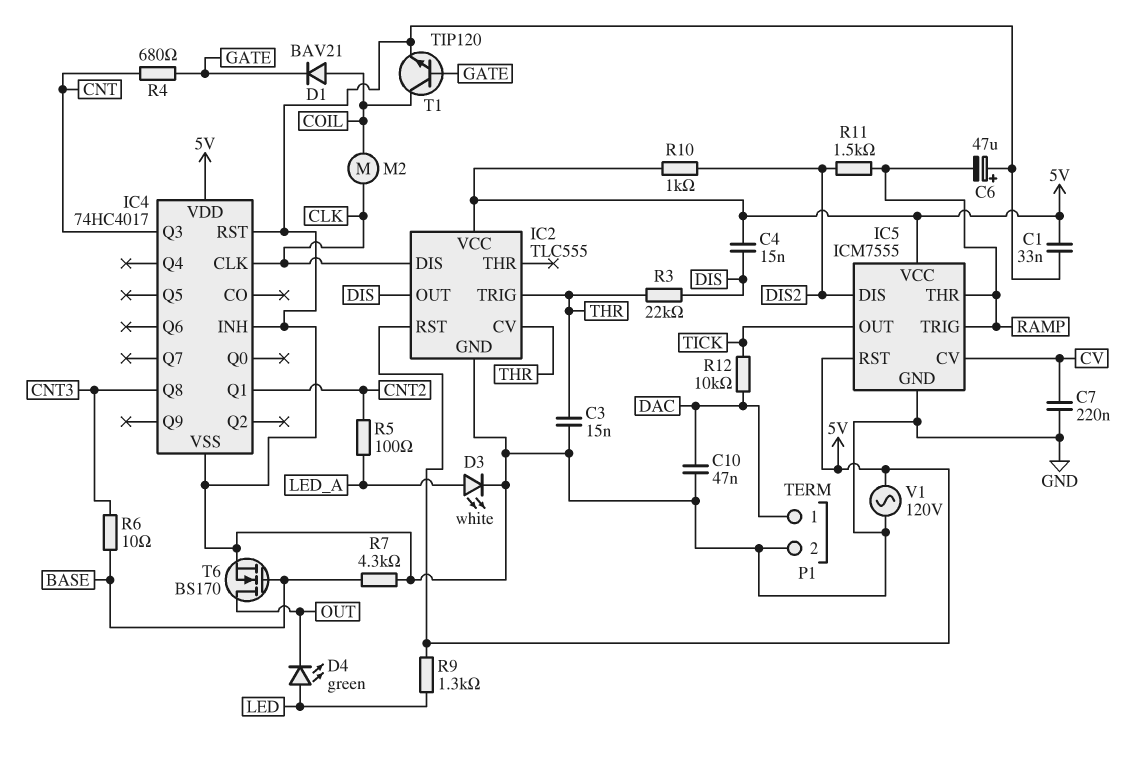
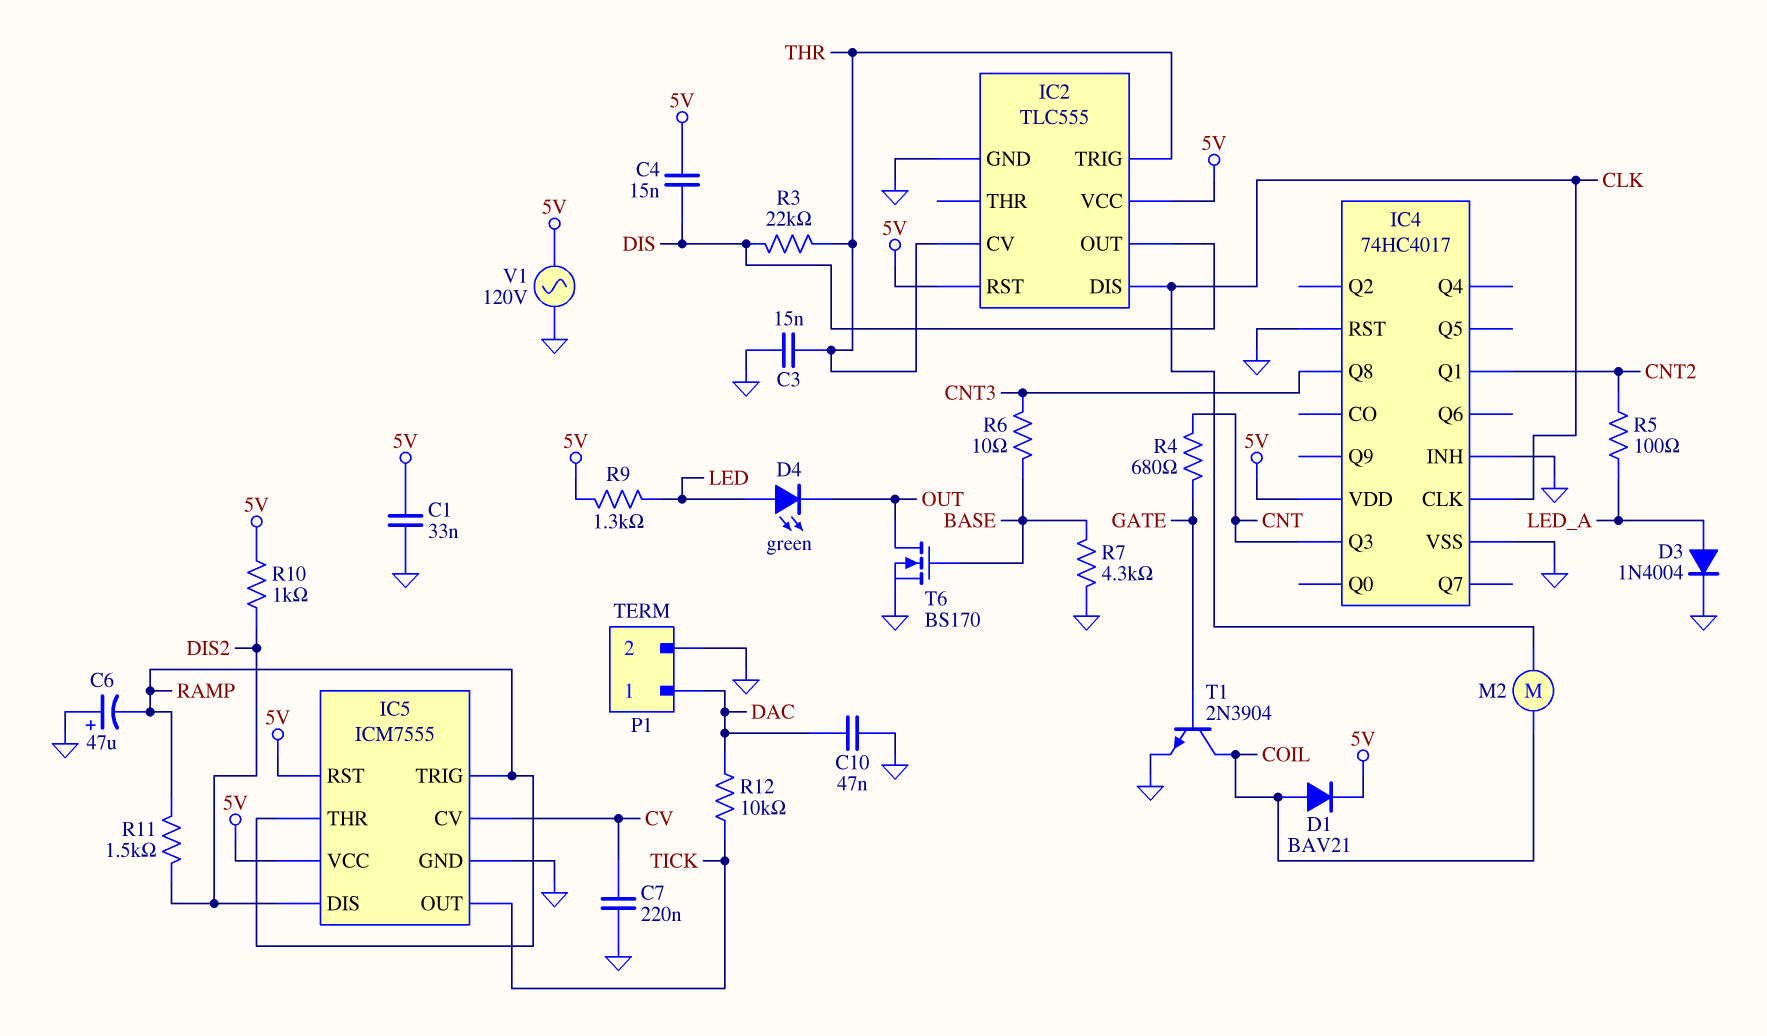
D1: diode BAV21 (A COIL, K GATE) -> diode BAV21 (A COIL, K 5V)
D3: LED white (A LED_A, K GND) -> diode 1N4004 (A LED_A, K GND)
T1: NPN TIP120 (B GATE, C COIL, E GND) -> NPN 2N3904 (B GATE, C COIL, E GND)

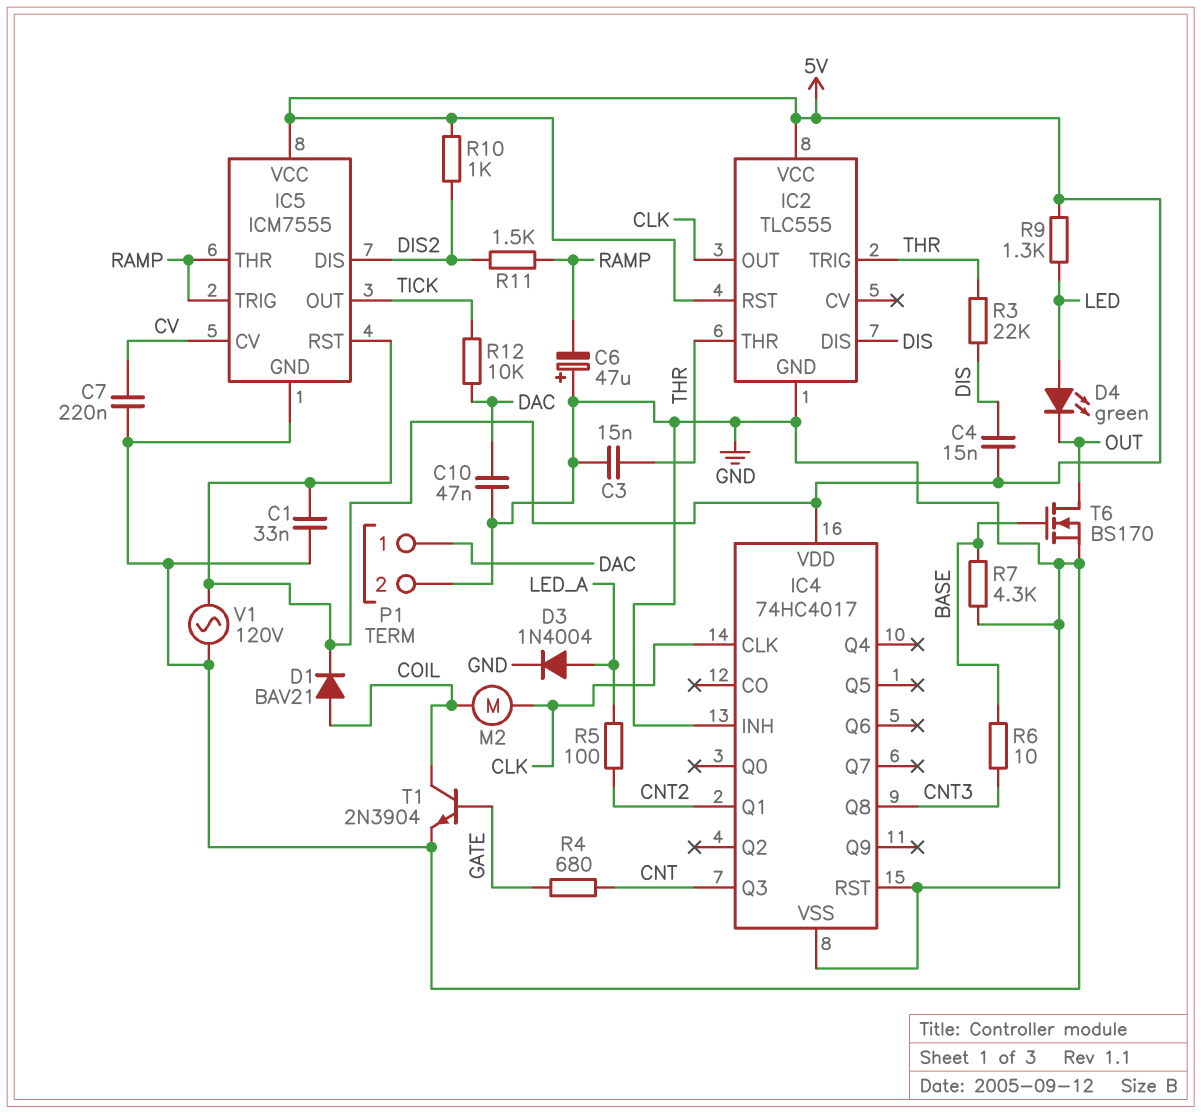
IC2 pin CV: THR -> none
IC2 pin DIS: CLK -> DIS
IC2 pin OUT: DIS -> CLK
IC2 pin THR: none -> THR

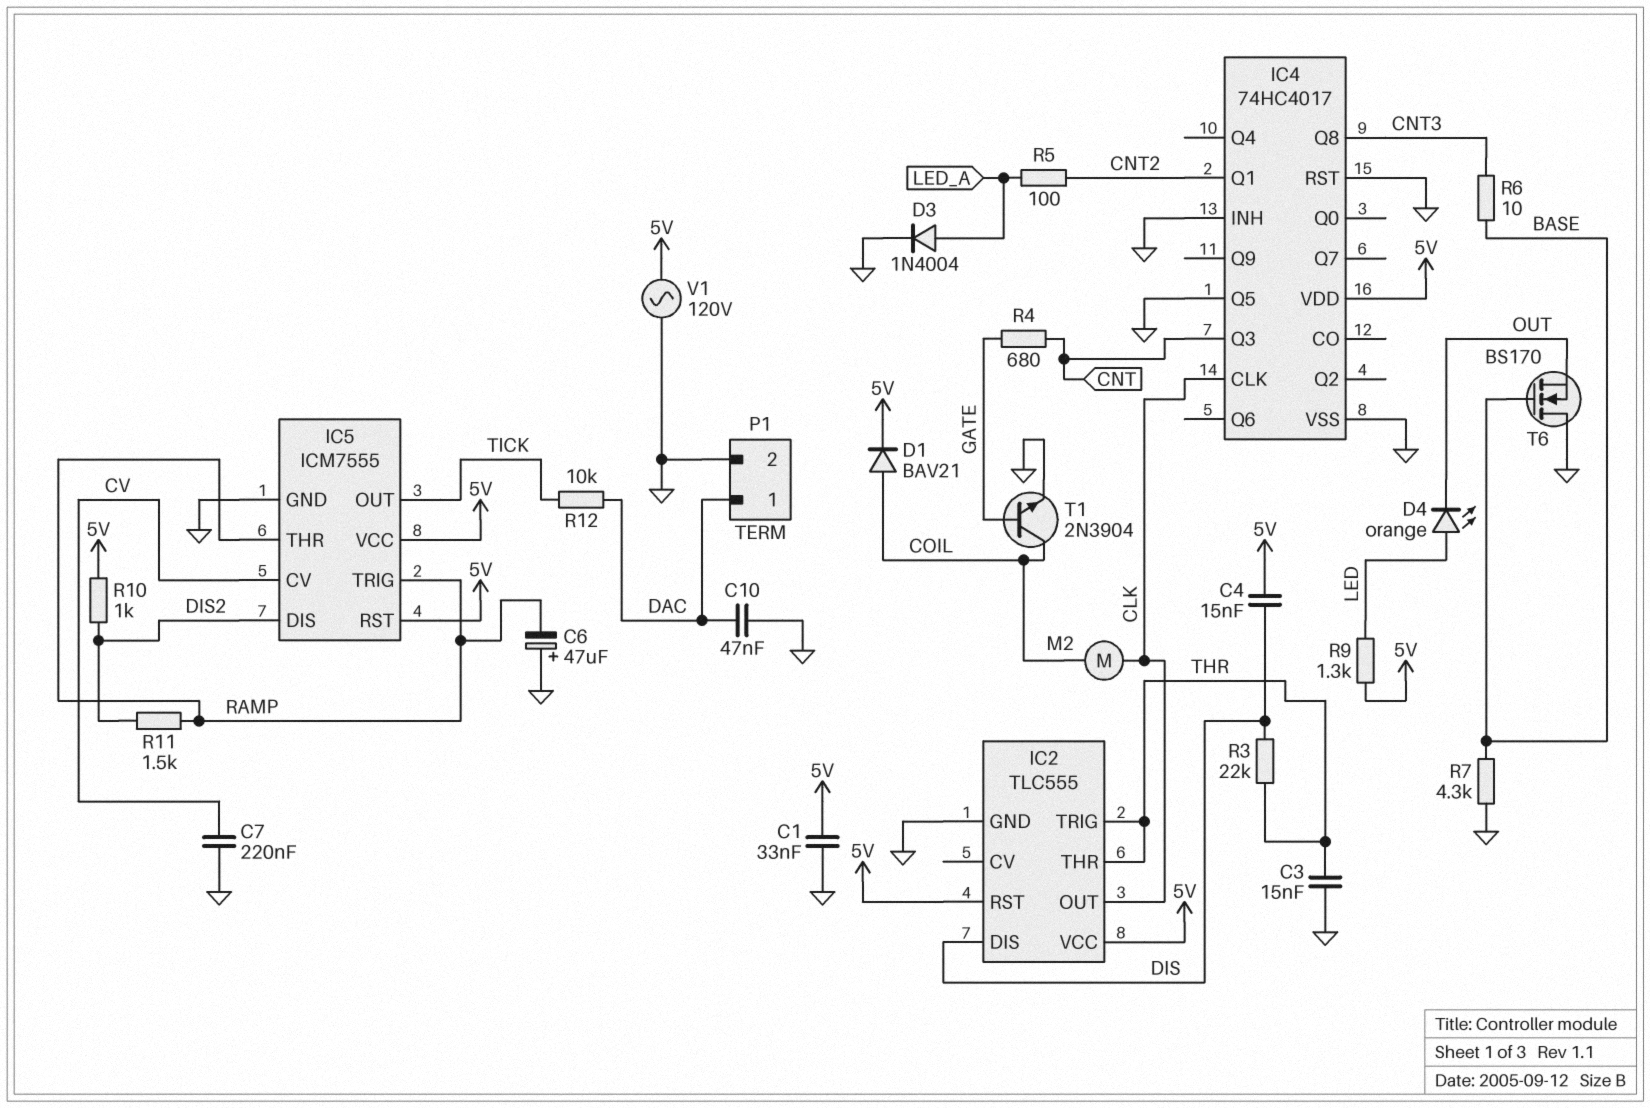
D4: LED green (A LED, K OUT) -> LED orange (A LED, K OUT)
IC4 pin Q5: none -> GND
T6: NMOS BS170 (G BASE, D OUT, S GND) -> NMOS BS170 (G BASE, D GND, S OUT)

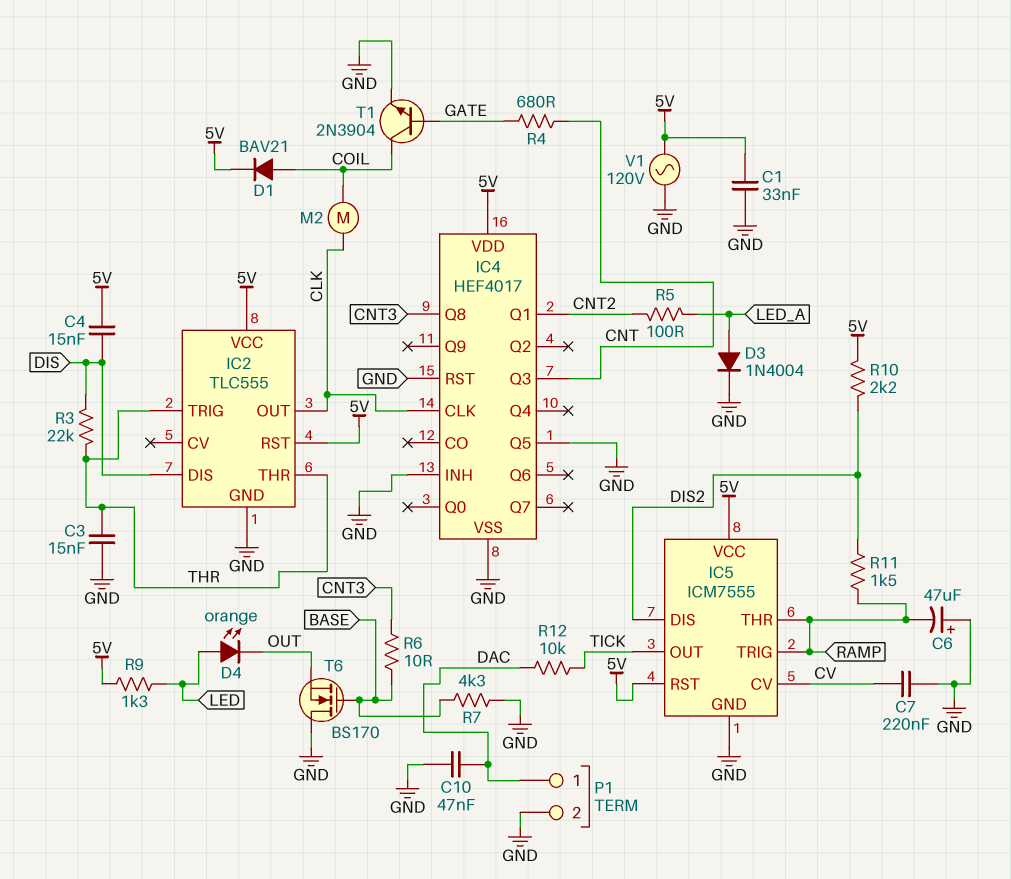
IC4: 74HC4017 -> HEF4017
R10: 1k (5V, DIS2) -> 2.2k (5V, DIS2)

